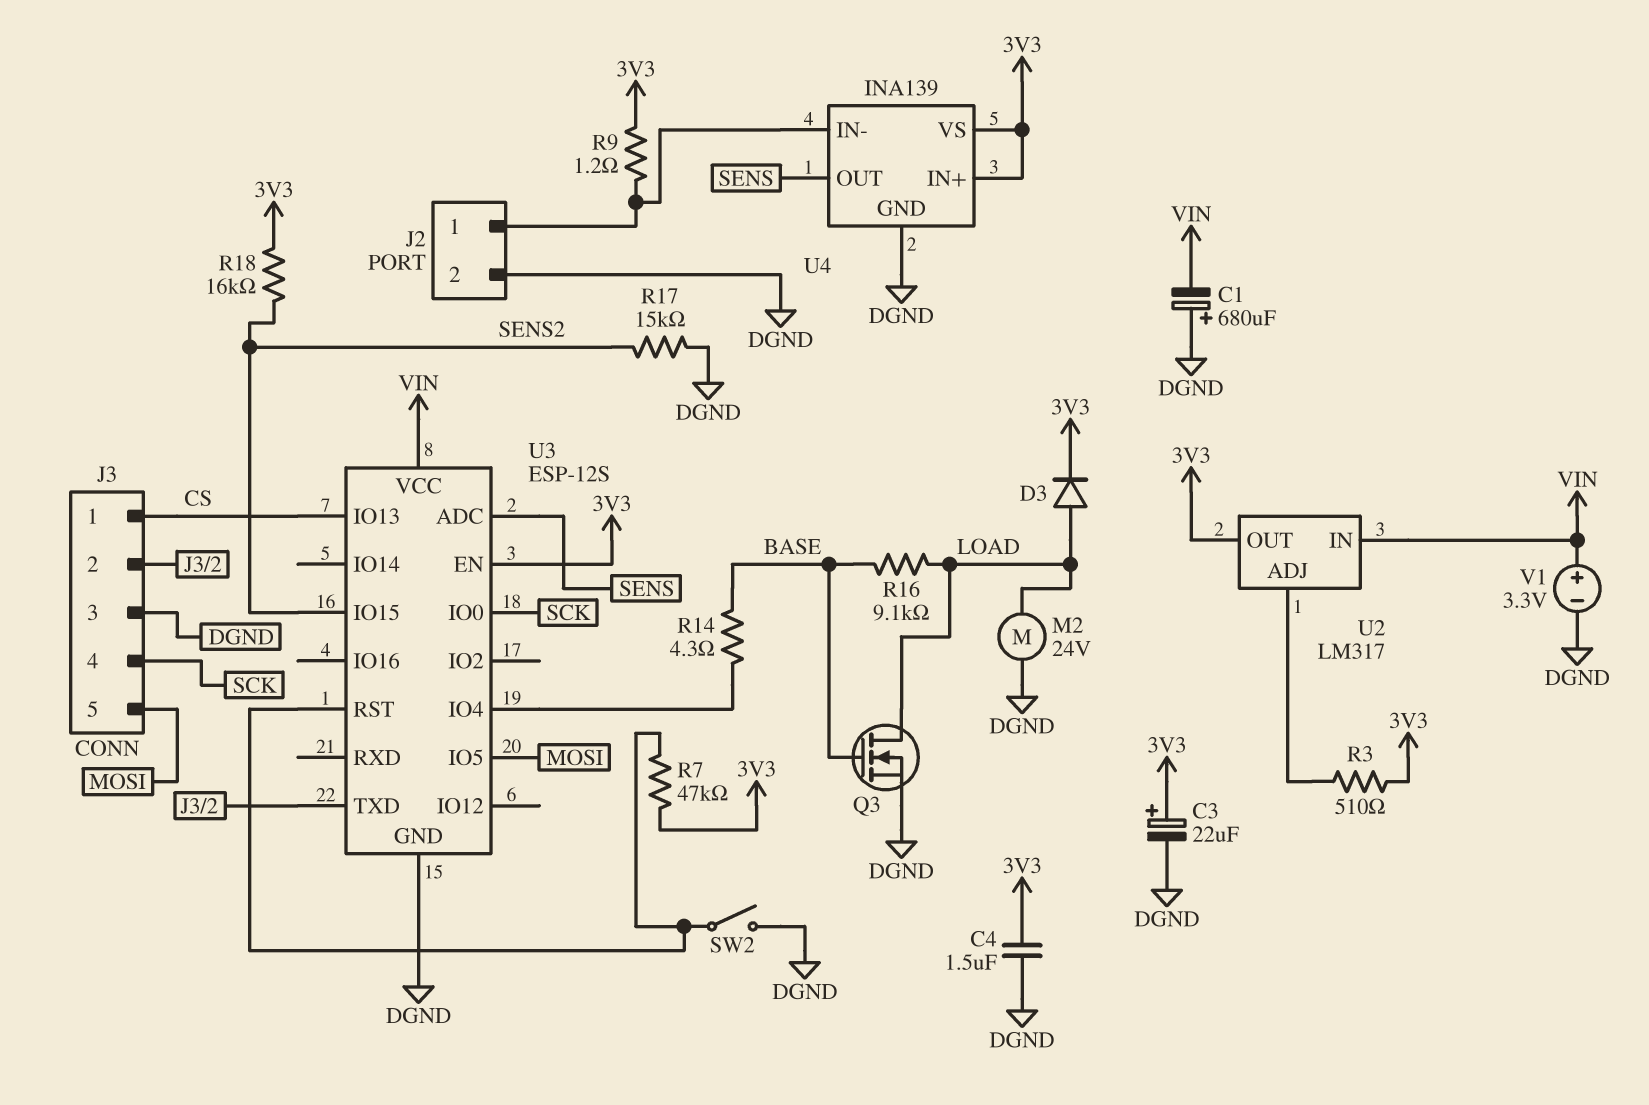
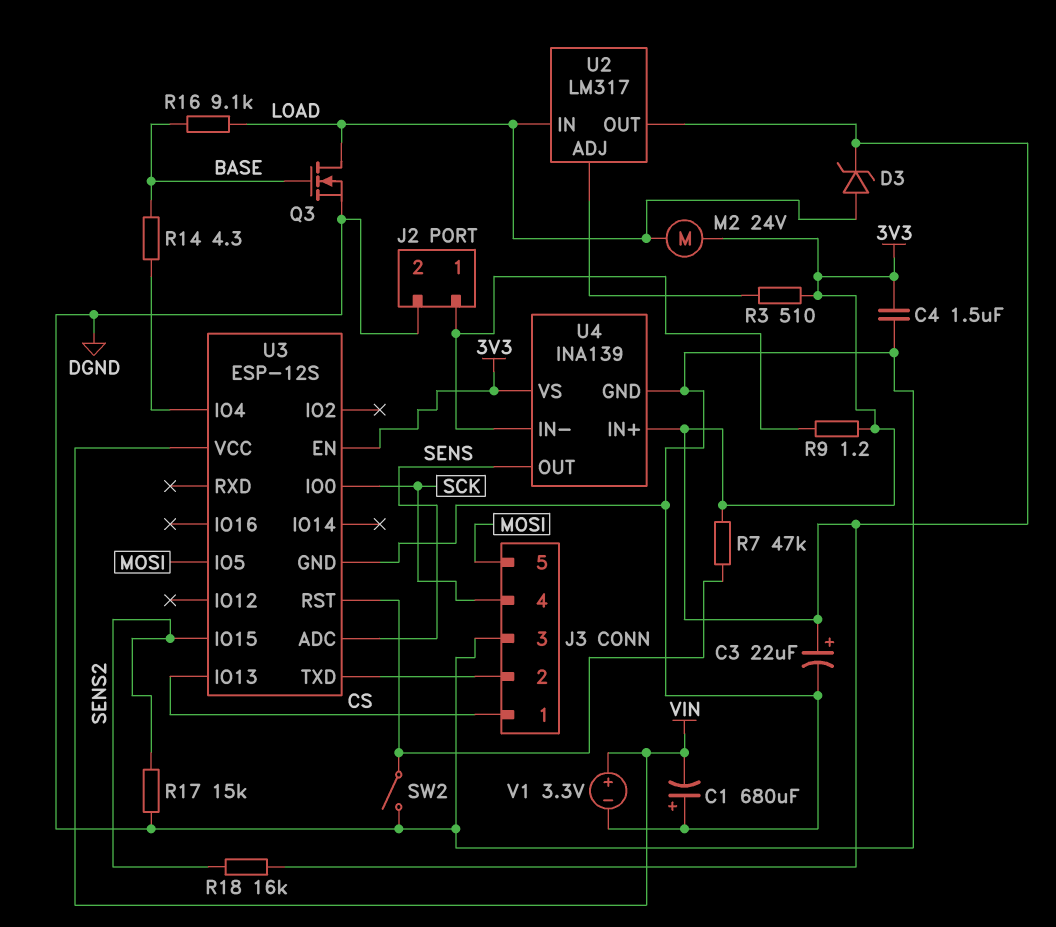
D3: diode (A LOAD, K 3V3) -> zener (A LOAD, K 3V3)
M2: motor 24V (DGND, LOAD) -> motor 24V (3V3, LOAD)
U2 pin IN: VIN -> LOAD

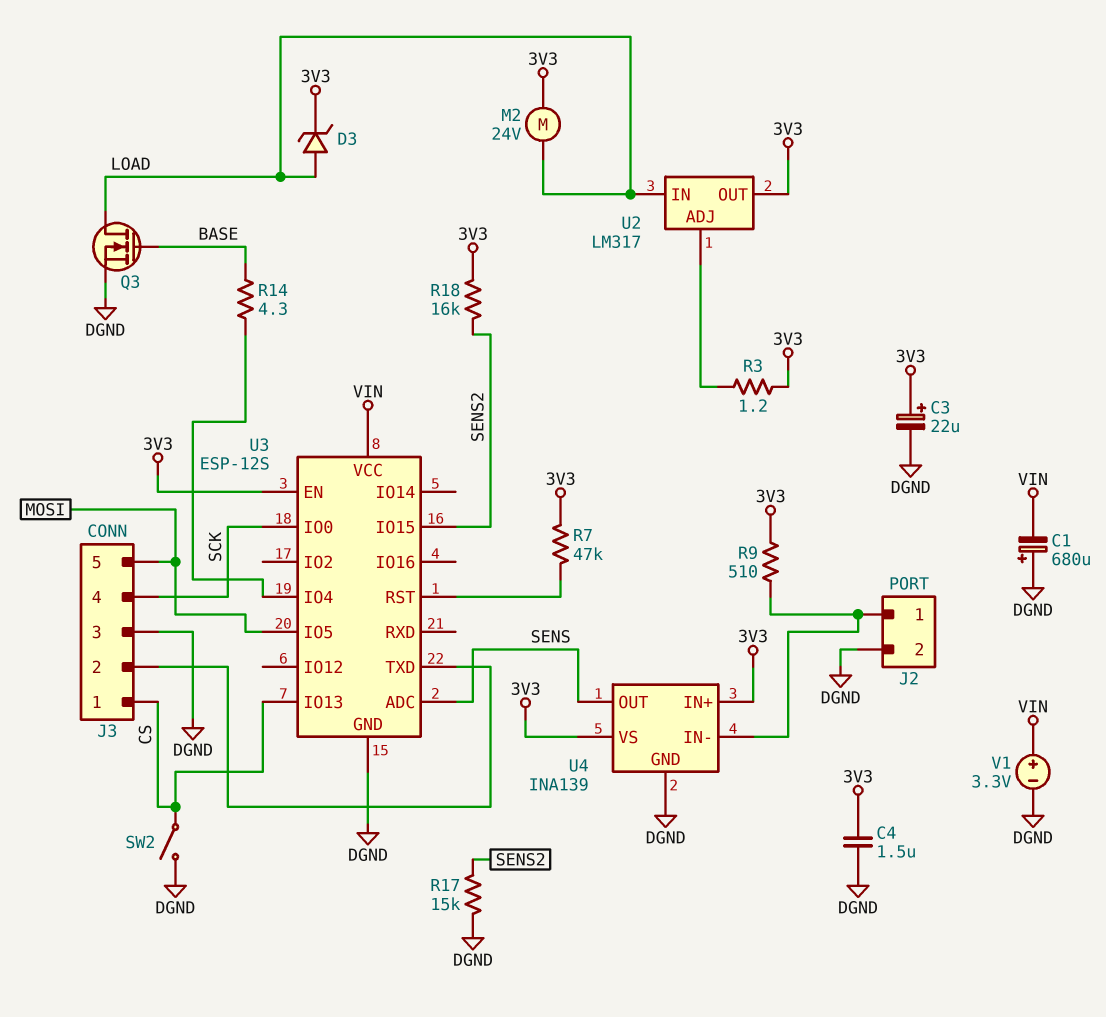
R3: 510 (3V3, U2/ADJ) -> 1.2 (3V3, U2/ADJ)
R9: 1.2 (3V3, J2/1) -> 510 (3V3, J2/1)
R16: 9.1k (BASE, LOAD) -> none
SW2: switch (DGND, U3/RST) -> switch (CS, DGND)

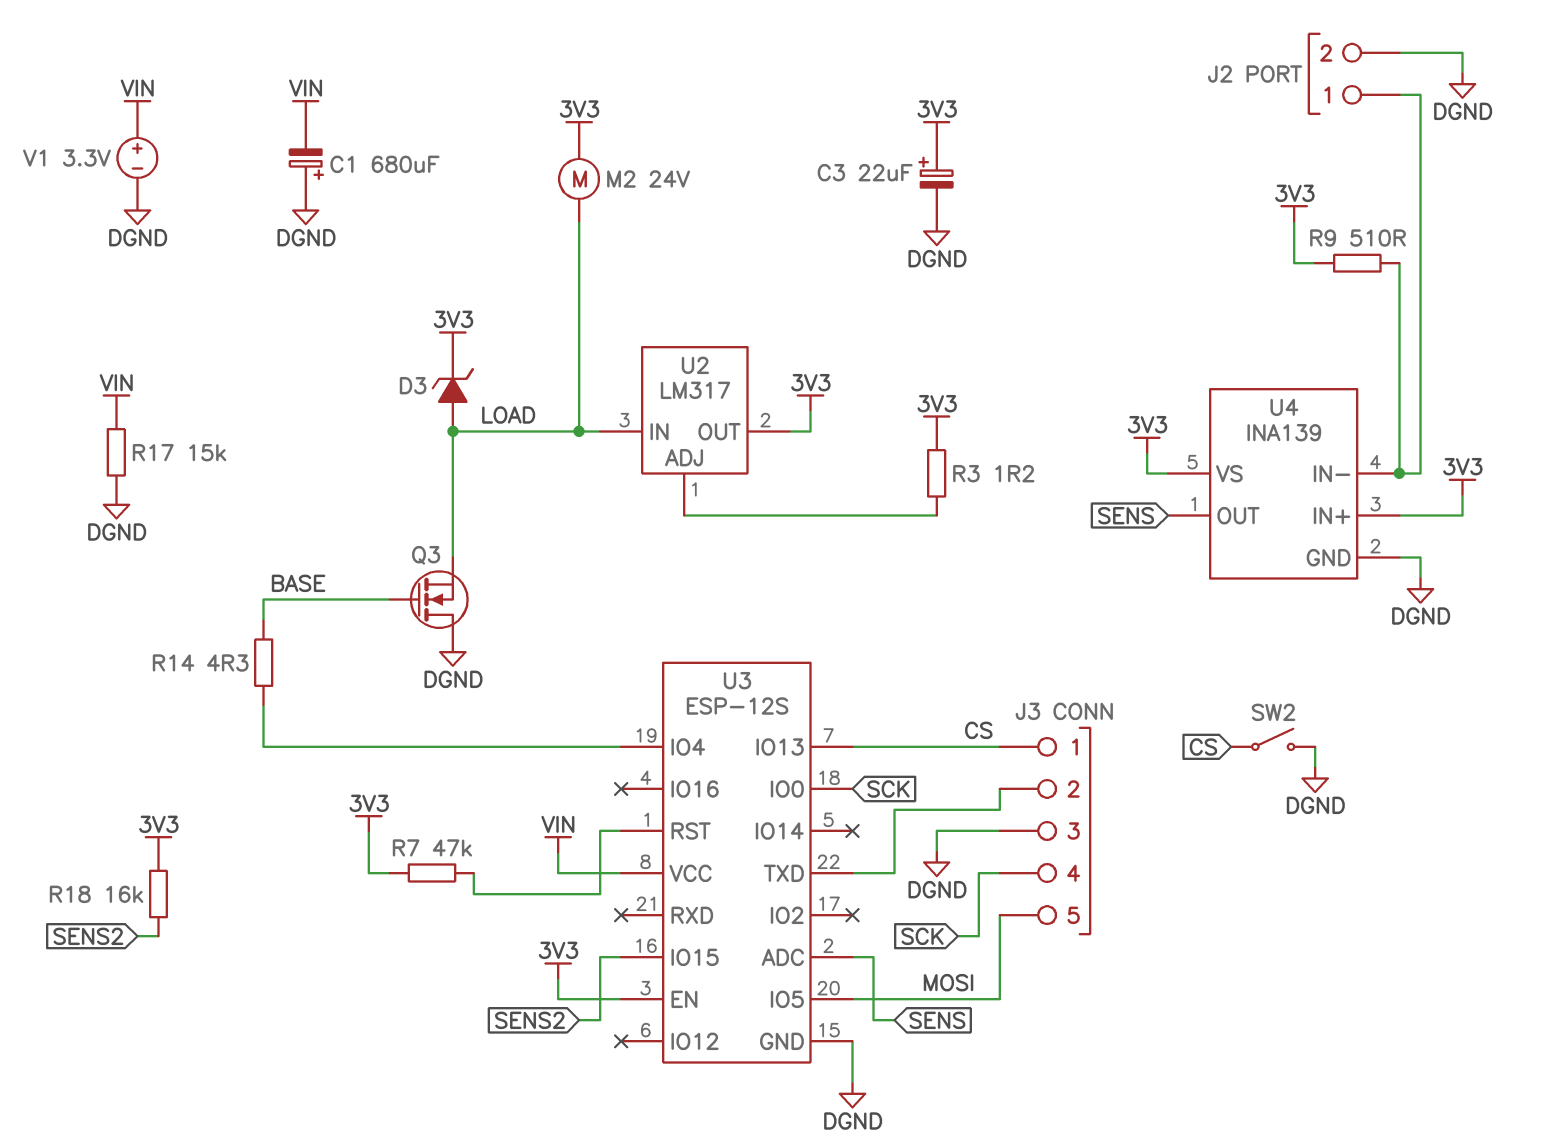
C4: 1.5uF (3V3, DGND) -> none
Q3: NMOS (G BASE, D LOAD, S DGND) -> NMOS (G BASE, D DGND, S LOAD)
R17: 15k (DGND, SENS2) -> 15k (DGND, VIN)

